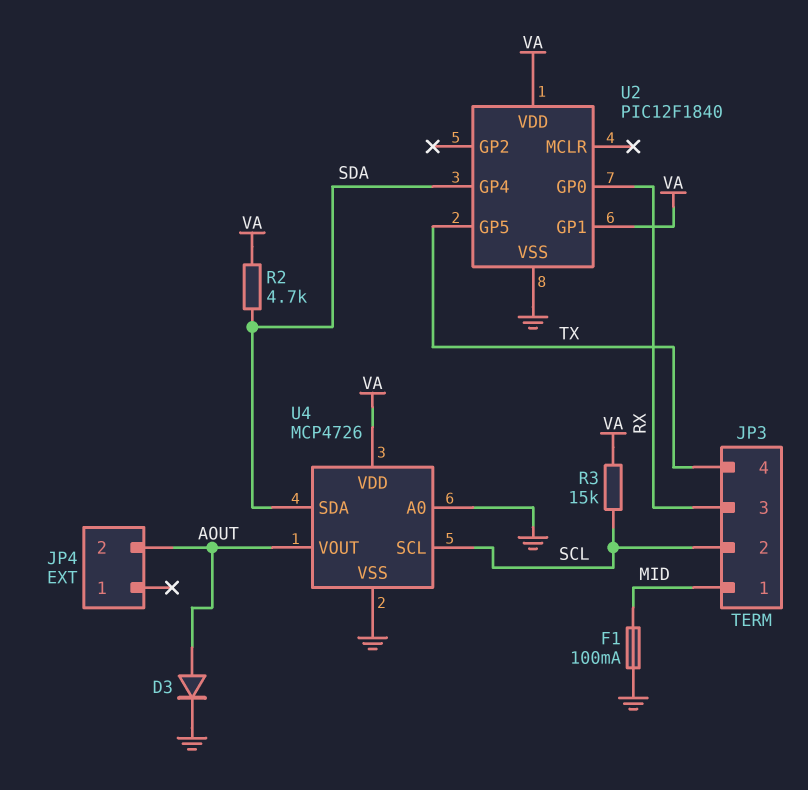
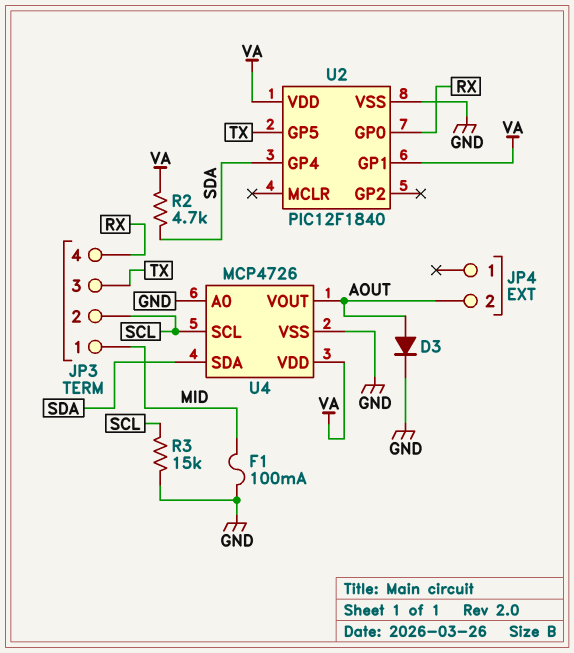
JP3 pin 3: RX -> TX
JP3 pin 4: TX -> RX
R3: 15k (SCL, VA) -> 15k (GND, SCL)

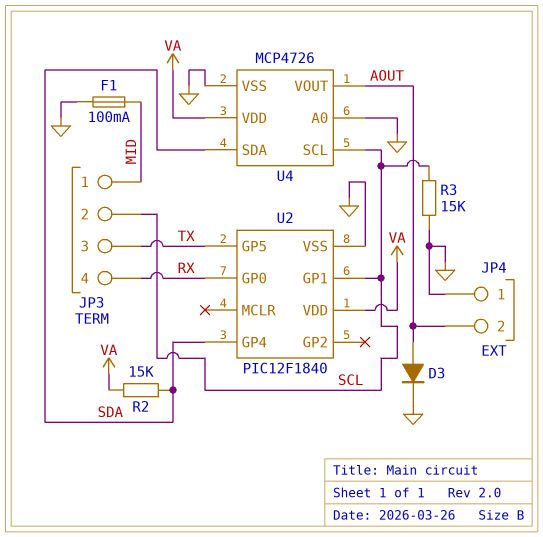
JP4 pin 1: none -> GND
R2: 4.7k (SDA, VA) -> 15k (SDA, VA)
U2 pin GP1: VA -> SCL

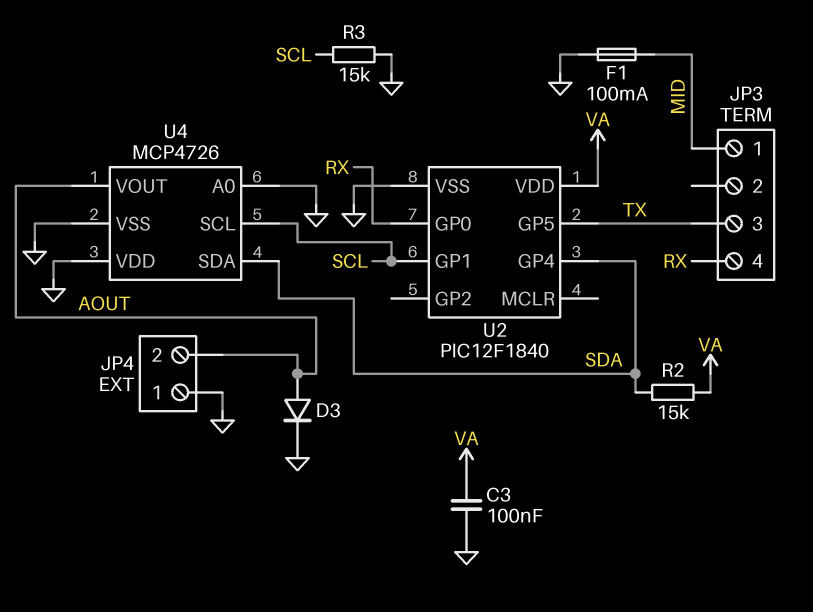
C3: none -> 100nF (GND, VA)
JP3 pin 2: SCL -> none
U4 pin VDD: VA -> GND

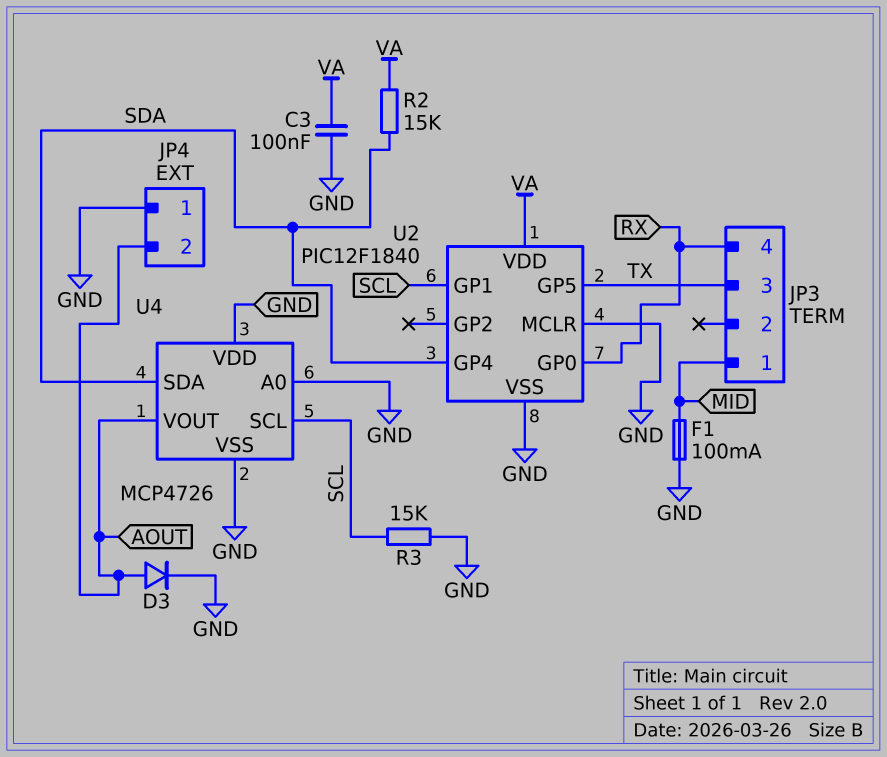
U2 pin MCLR: none -> GND

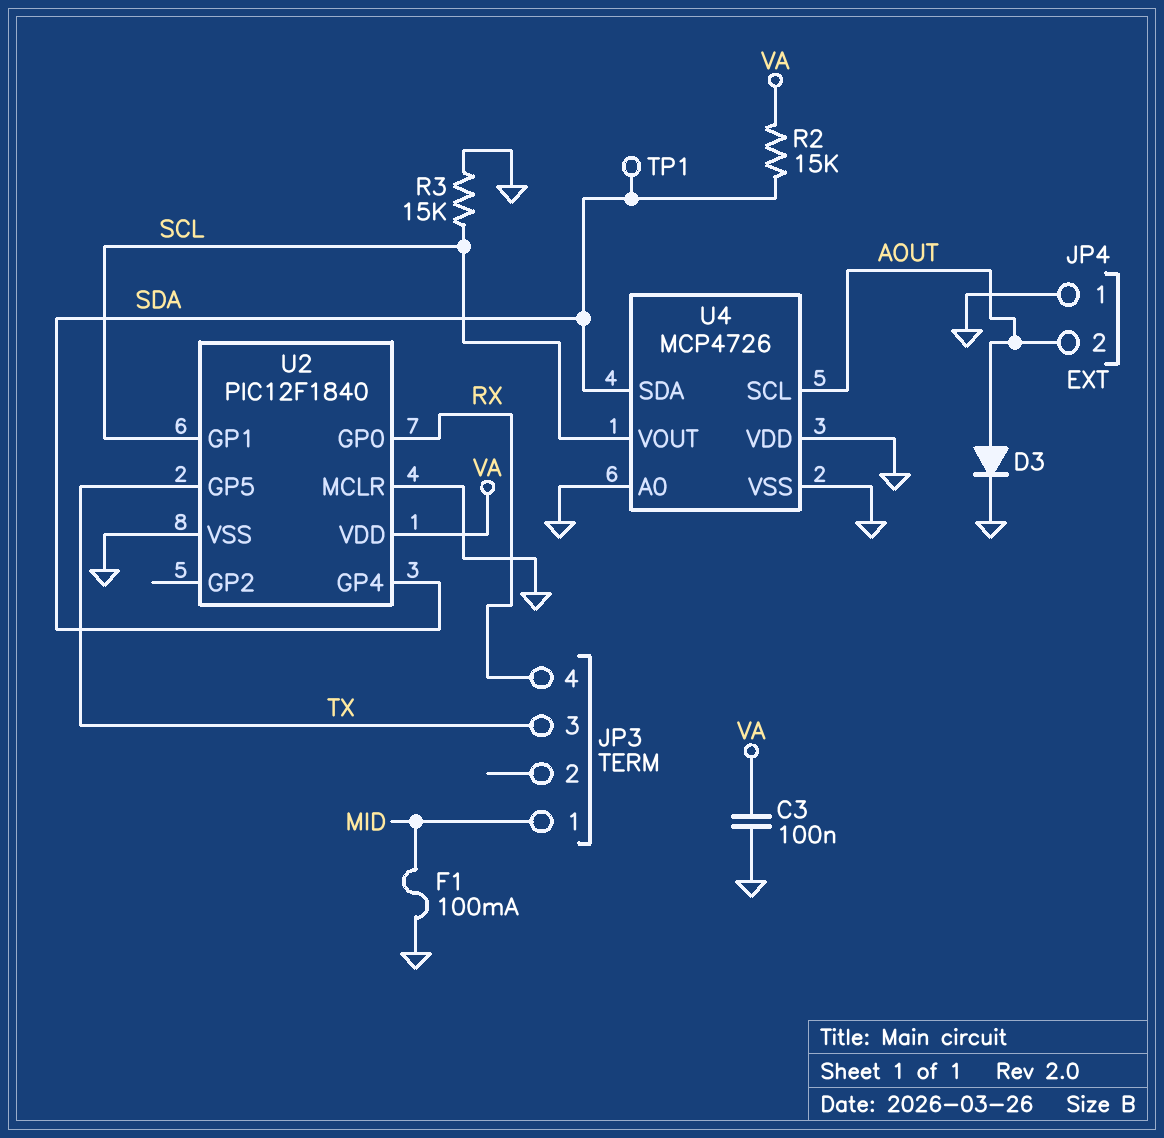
TP1: none -> test point (SDA)
U4 pin SCL: SCL -> AOUT
U4 pin VOUT: AOUT -> SCL

